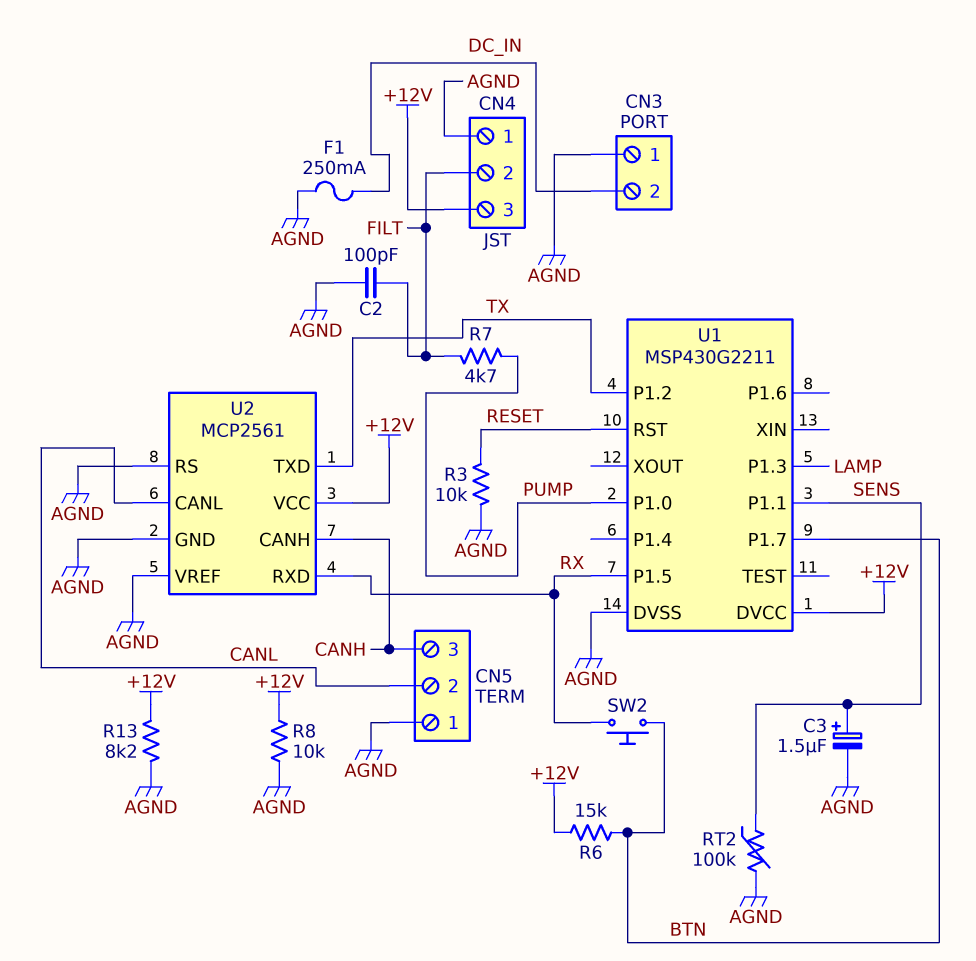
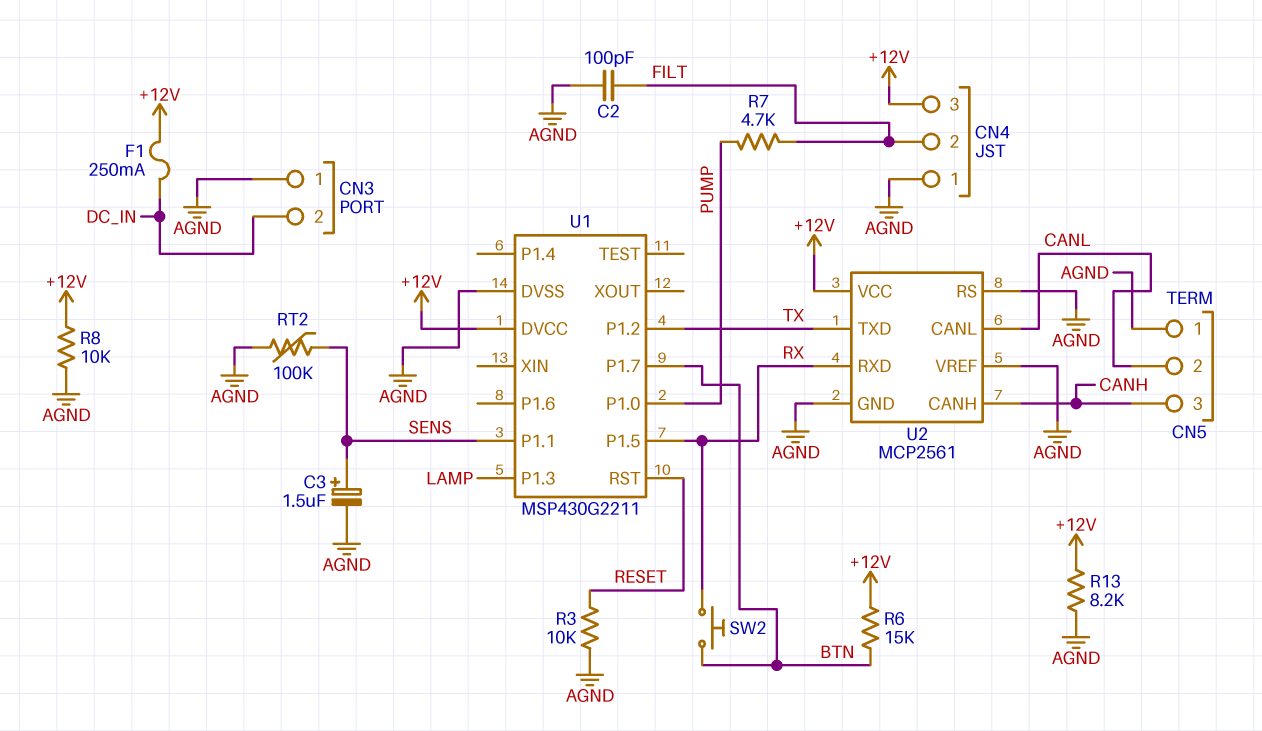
F1: 250mA (AGND, DC_IN) -> 250mA (+12V, DC_IN)

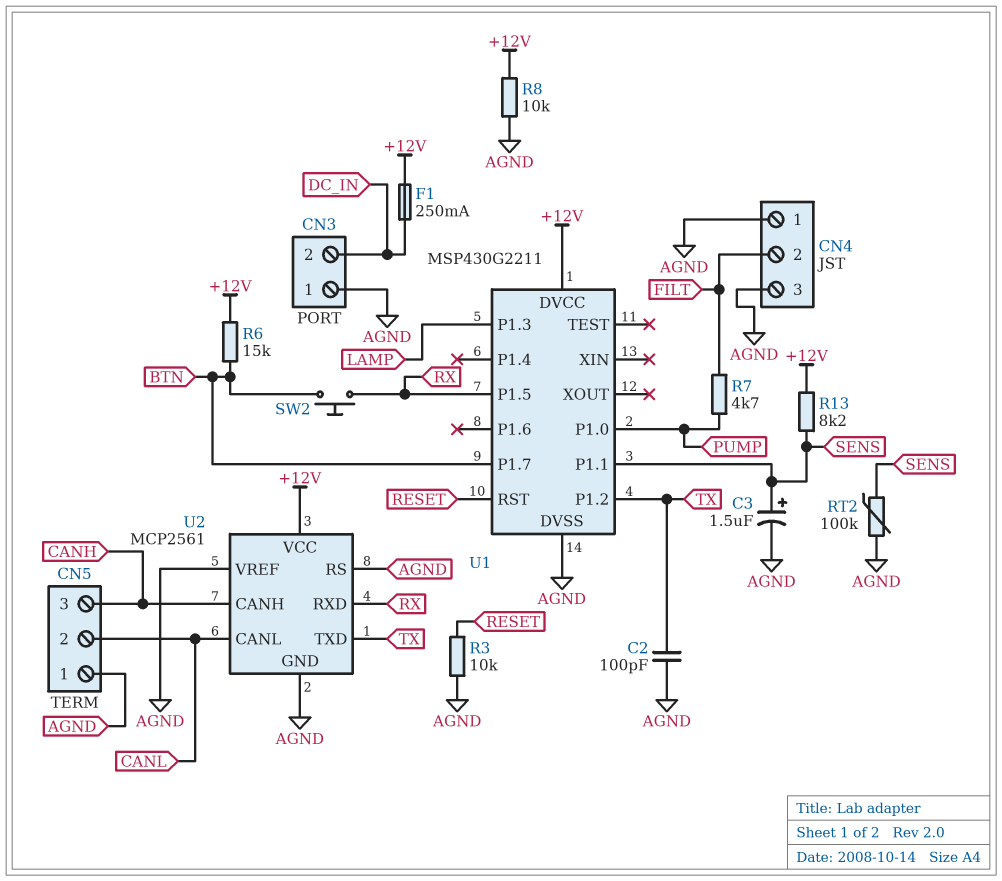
C2: 100pF (AGND, FILT) -> 100pF (AGND, TX)
CN4 pin 3: +12V -> AGND
R13: 8.2k (+12V, AGND) -> 8.2k (+12V, SENS)

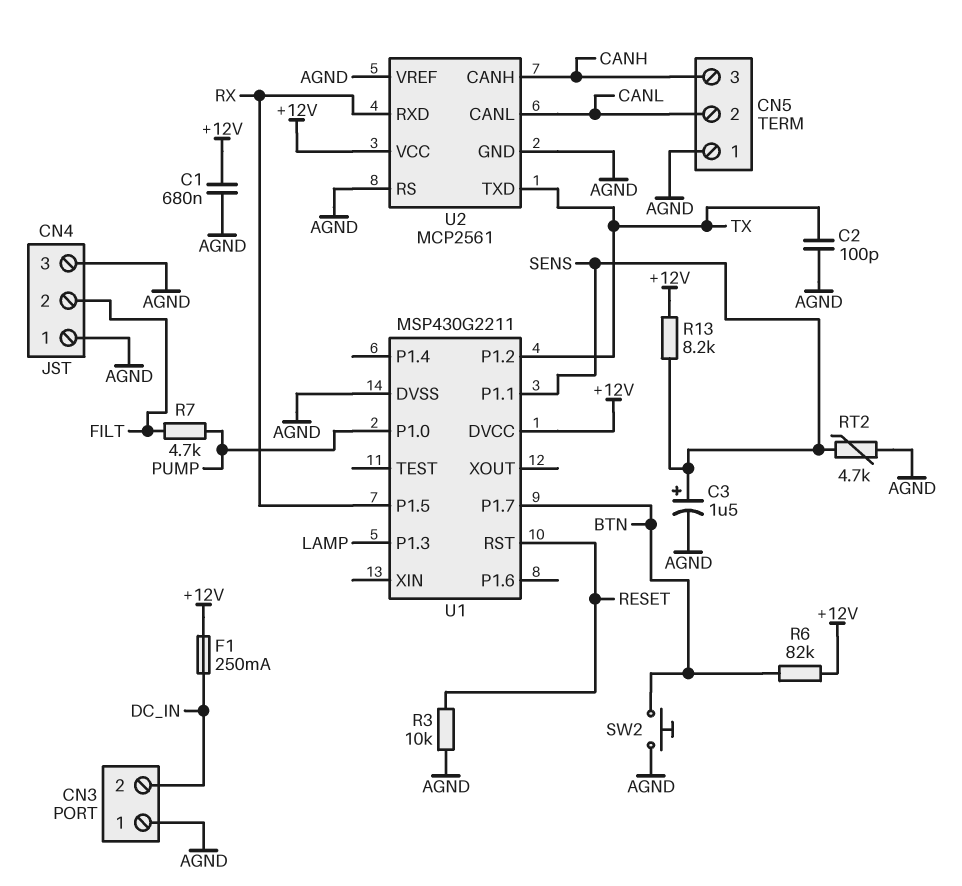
C1: none -> 680nF (+12V, AGND)
R6: 15k (+12V, BTN) -> 82k (+12V, BTN)
R8: 10k (+12V, AGND) -> none
RT2: 100k (AGND, SENS) -> 4.7k (AGND, SENS)
SW2: button (BTN, RX) -> button (AGND, BTN)

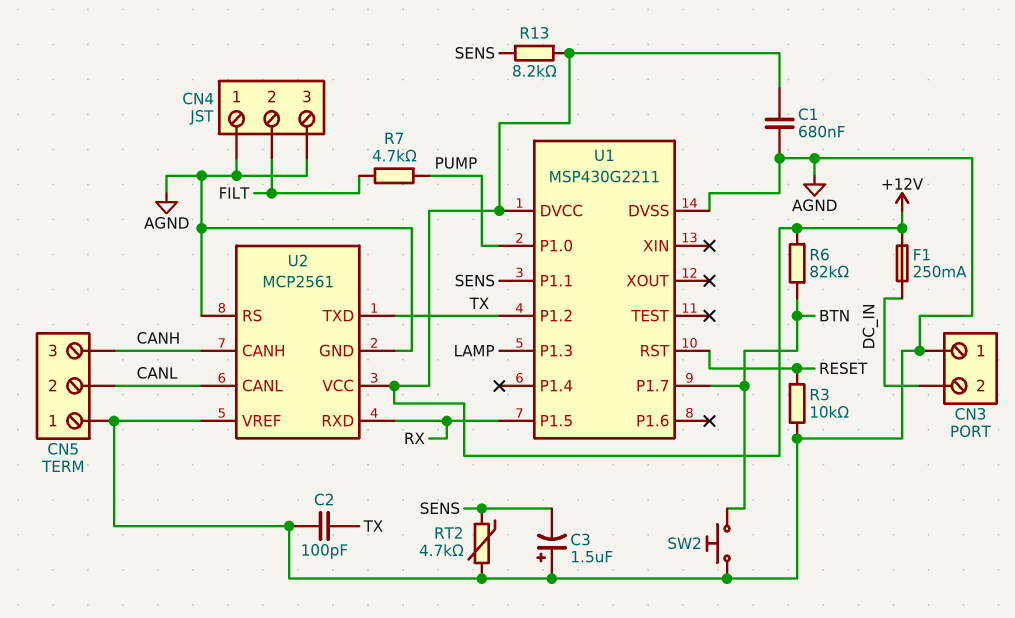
C3: 1.5uF (plus SENS, minus AGND) -> 1.5uF (plus AGND, minus SENS)

